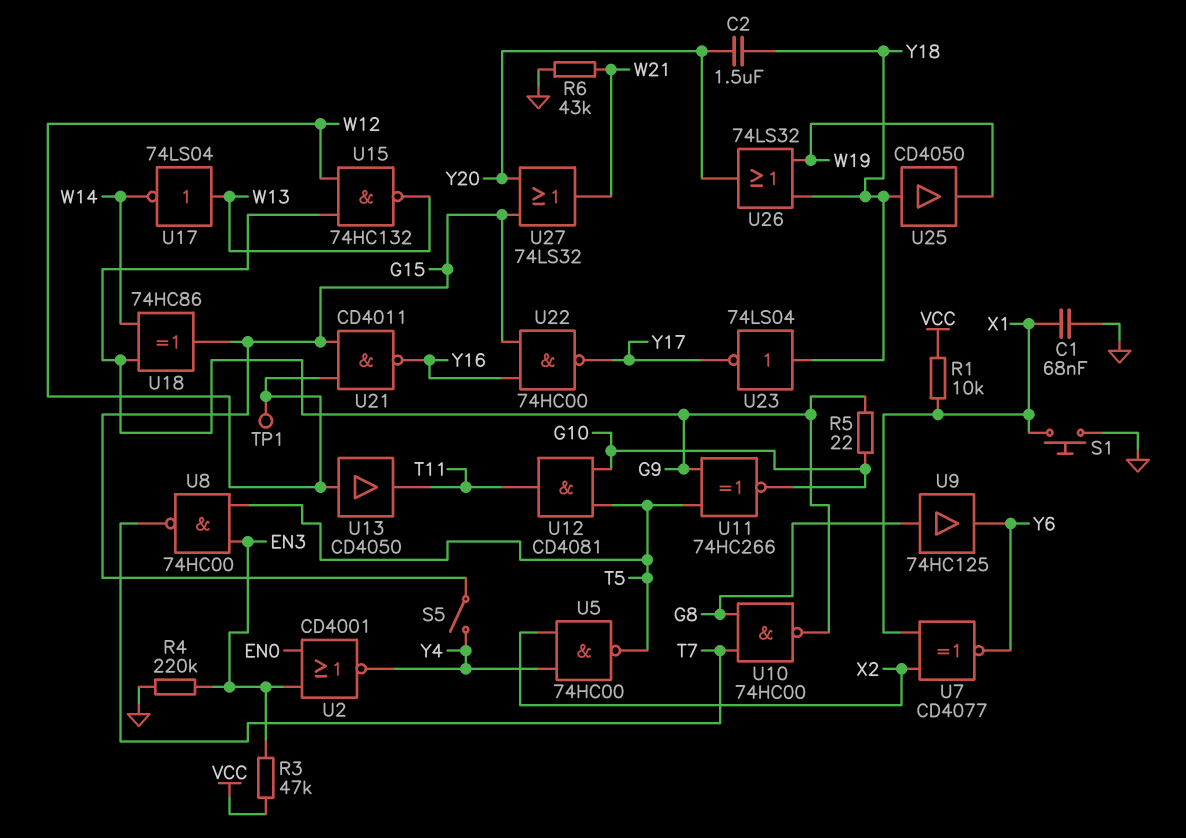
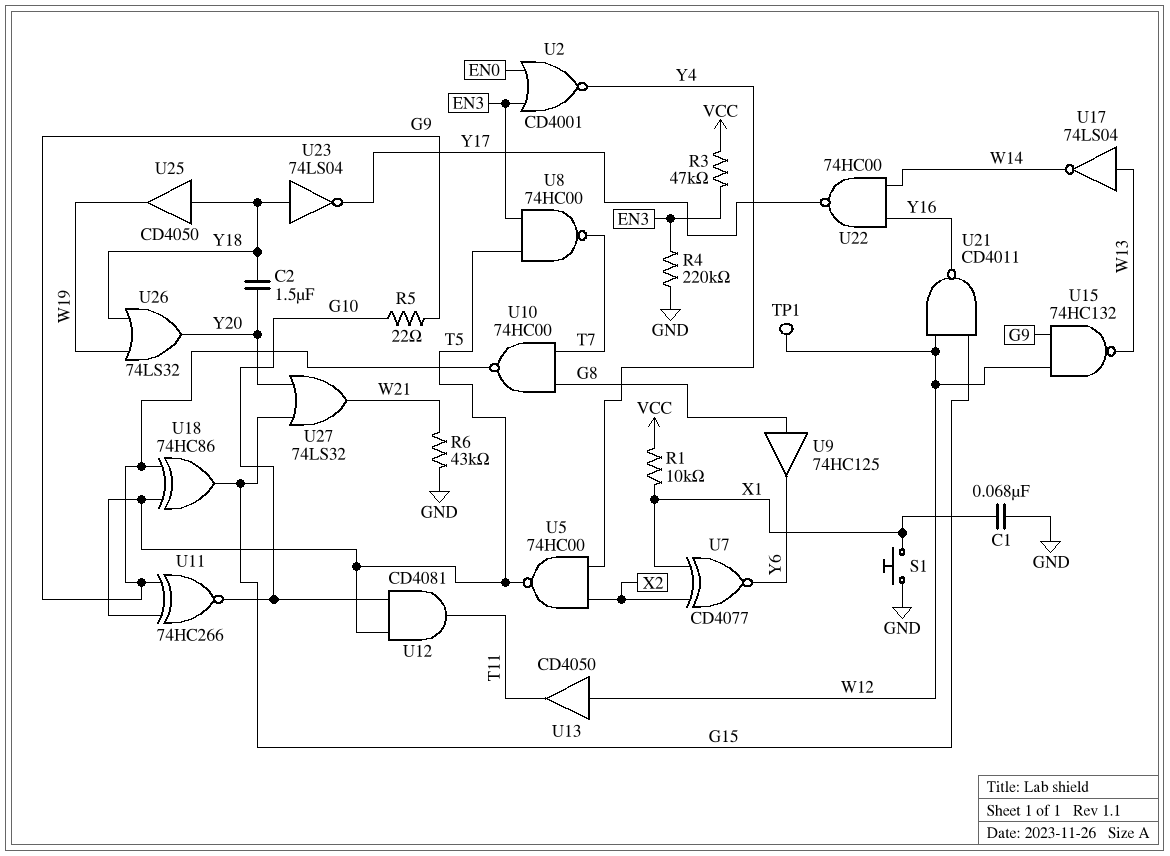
S5: switch (G15, Y4) -> none
U18: XOR 74HC86 (in G9, in W14, out G15) -> XOR 74HC86 (in G9, in T5, out G15)
U22: NAND 74HC00 (in G15, in Y16, out Y17) -> NAND 74HC00 (in W14, in Y16, out Y17)

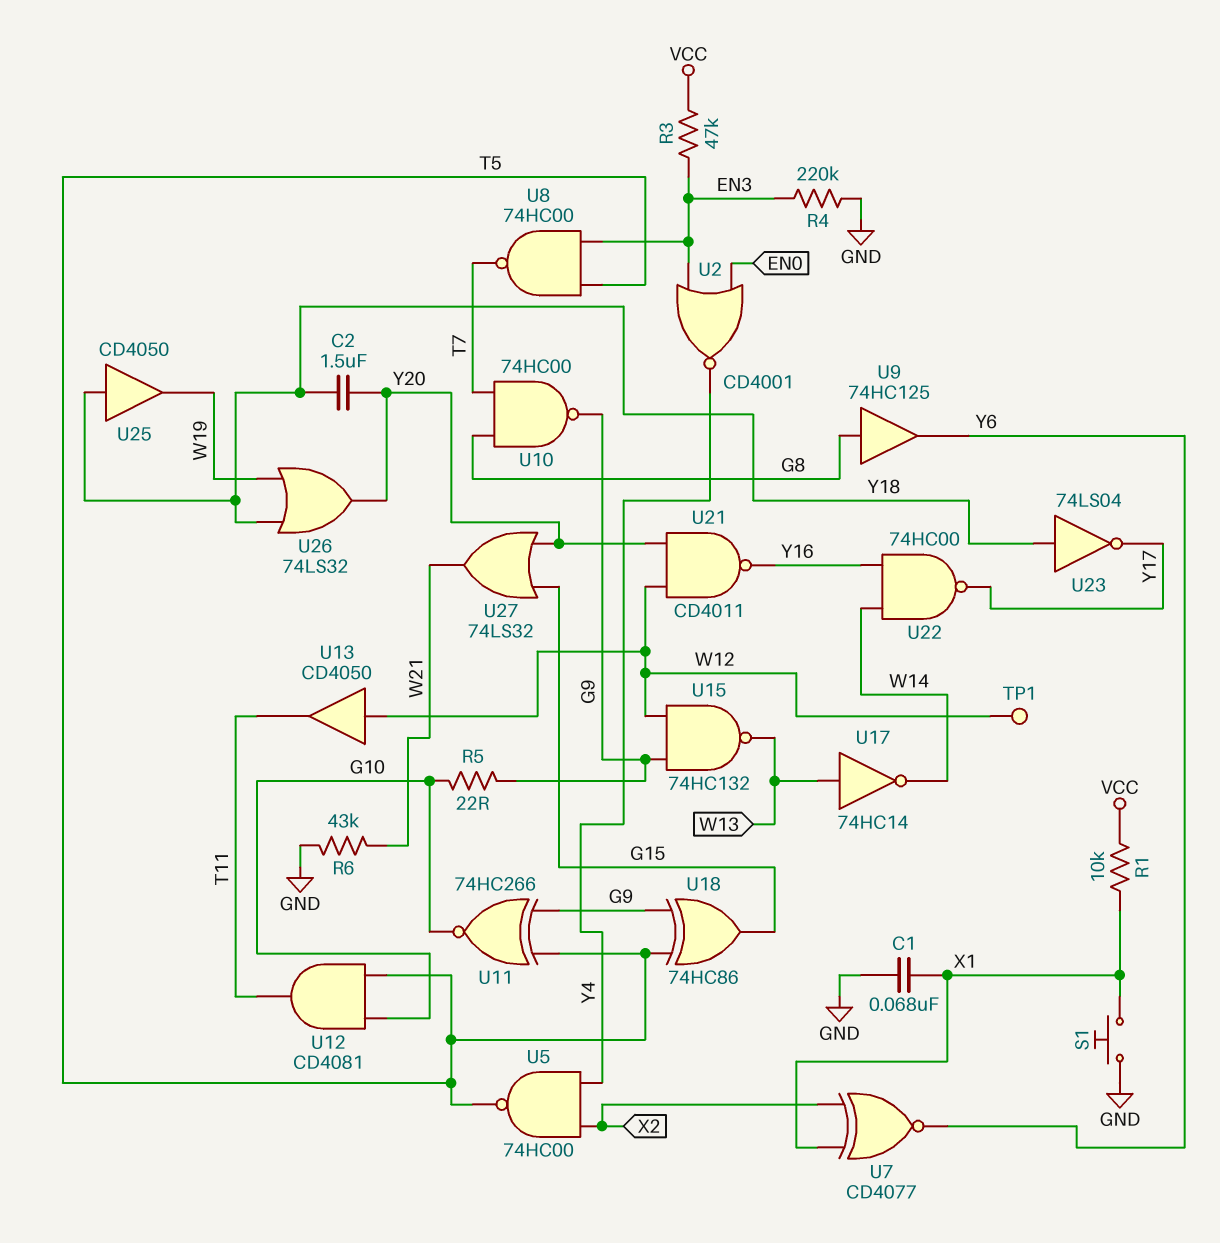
U17: NOT 74LS04 (in W13, out W14) -> NOT 74HC14 (in W13, out W14)
U21: NAND CD4011 (in G15, in W12, out Y16) -> NAND CD4011 (in W12, in Y20, out Y16)

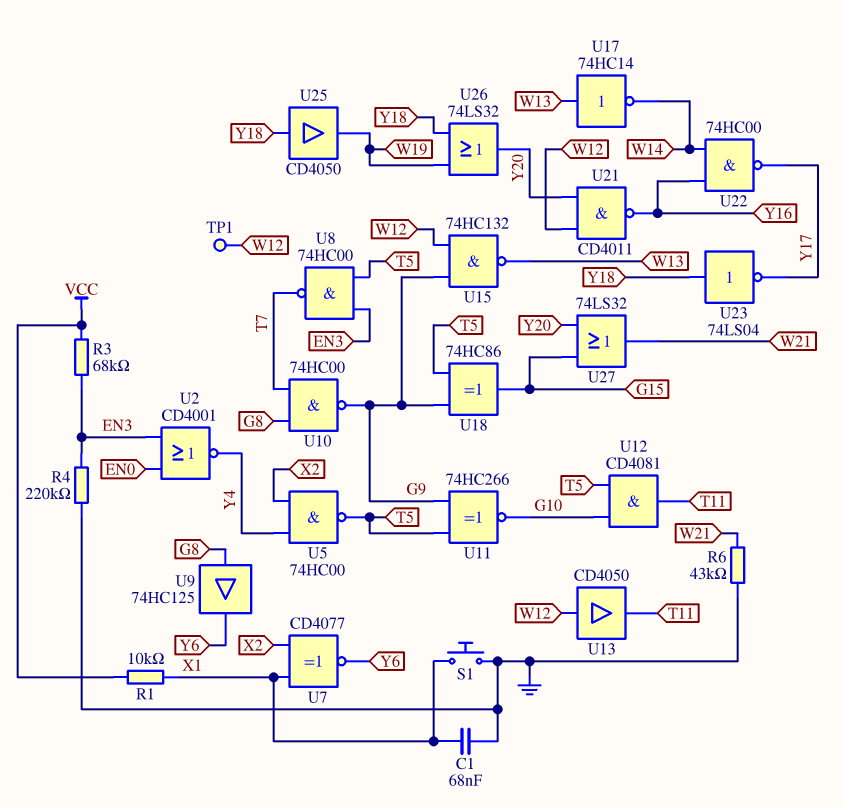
C2: 1.5uF (Y18, Y20) -> none
R3: 47k (EN3, VCC) -> 68k (EN3, VCC)
R5: 22 (G9, G10) -> none

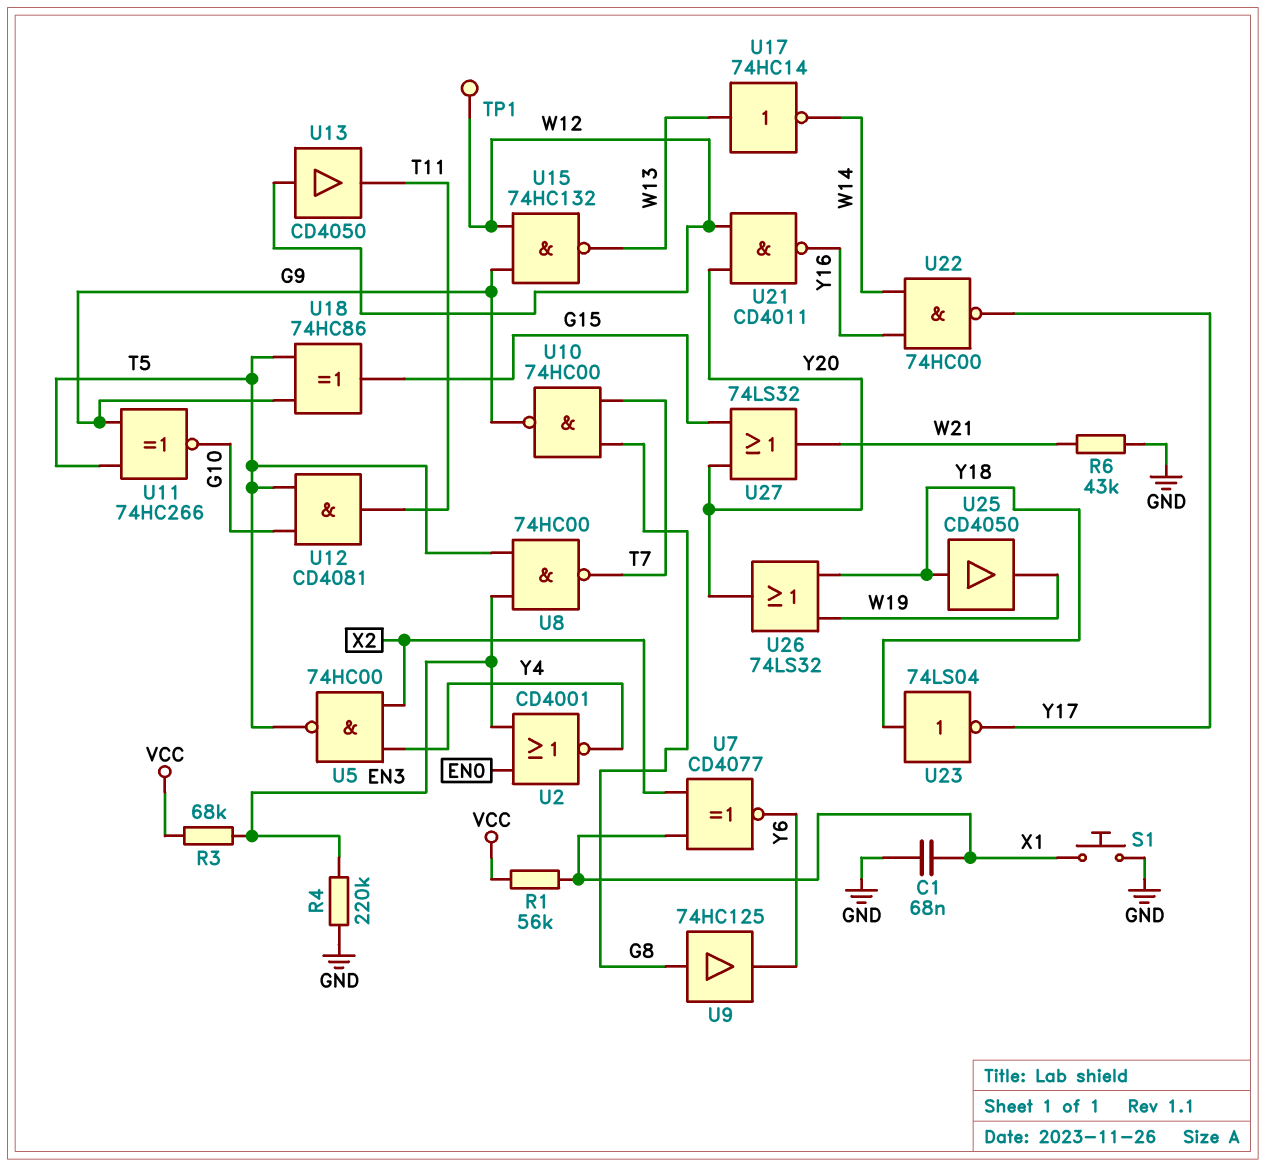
R1: 10k (VCC, X1) -> 56k (VCC, X1)

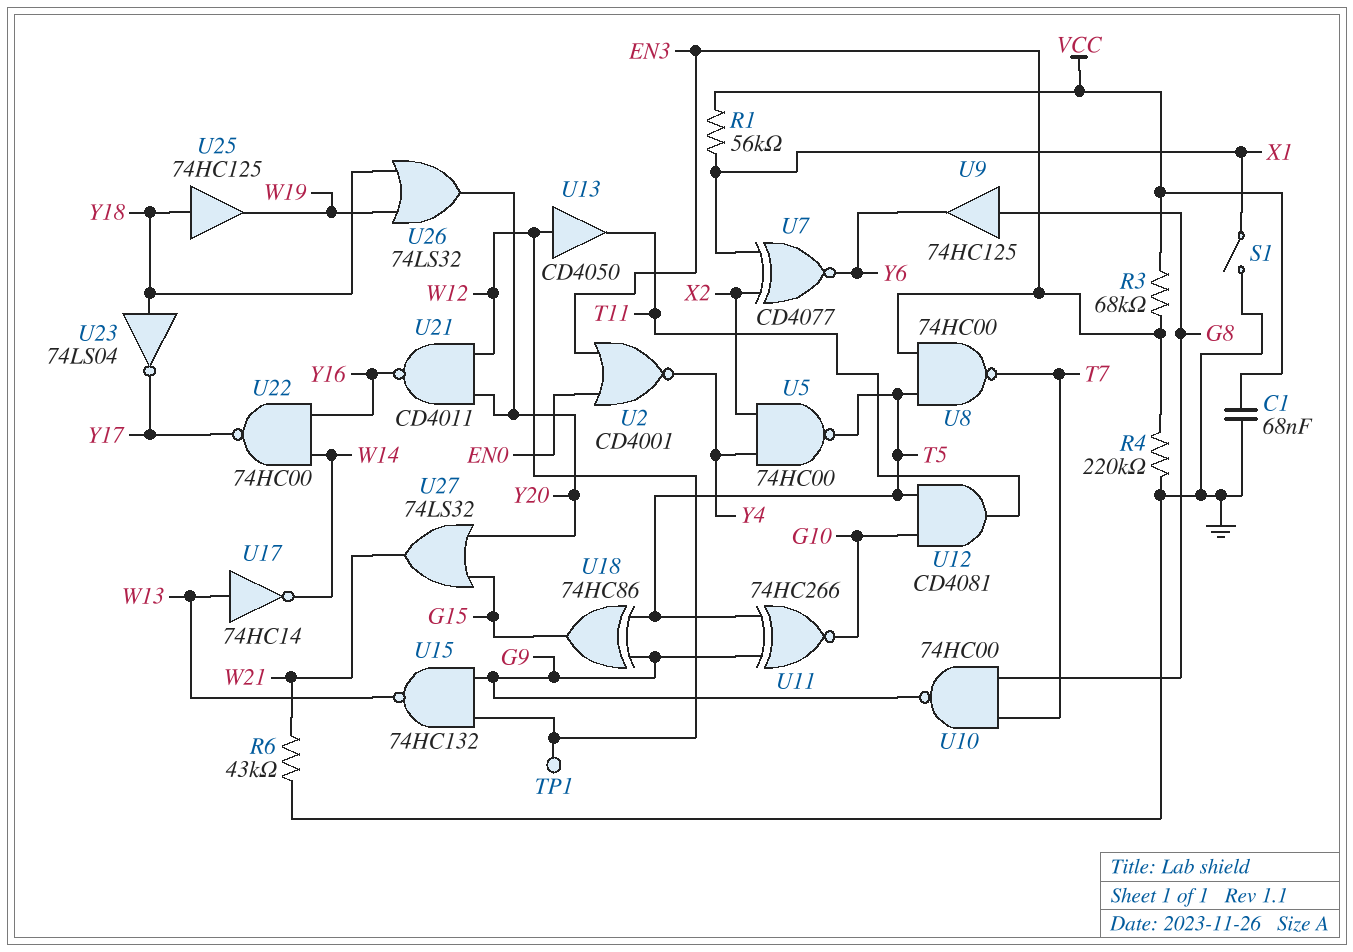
C1: 68nF (GND, X1) -> 68nF (GND, VCC)
S1: button (GND, X1) -> switch (GND, X1)
U25: buffer CD4050 (in Y18, out W19) -> buffer 74HC125 (in Y18, out W19)

